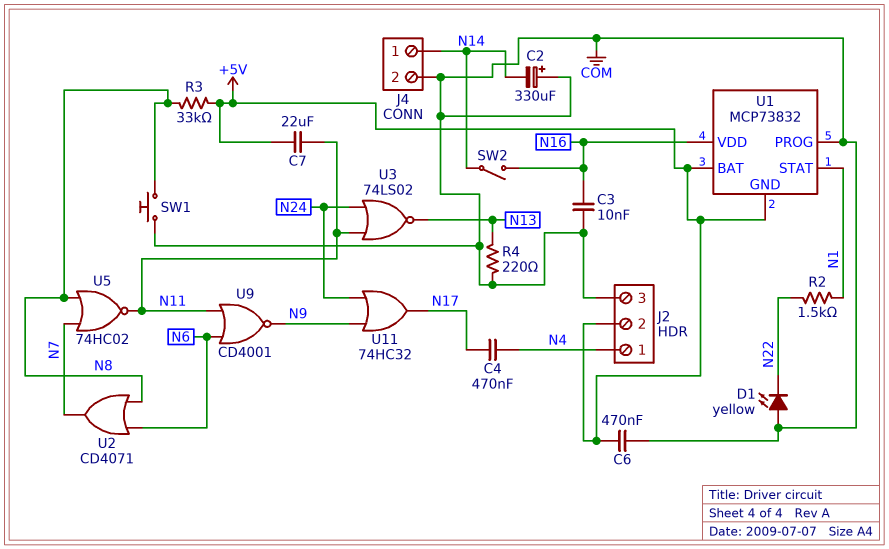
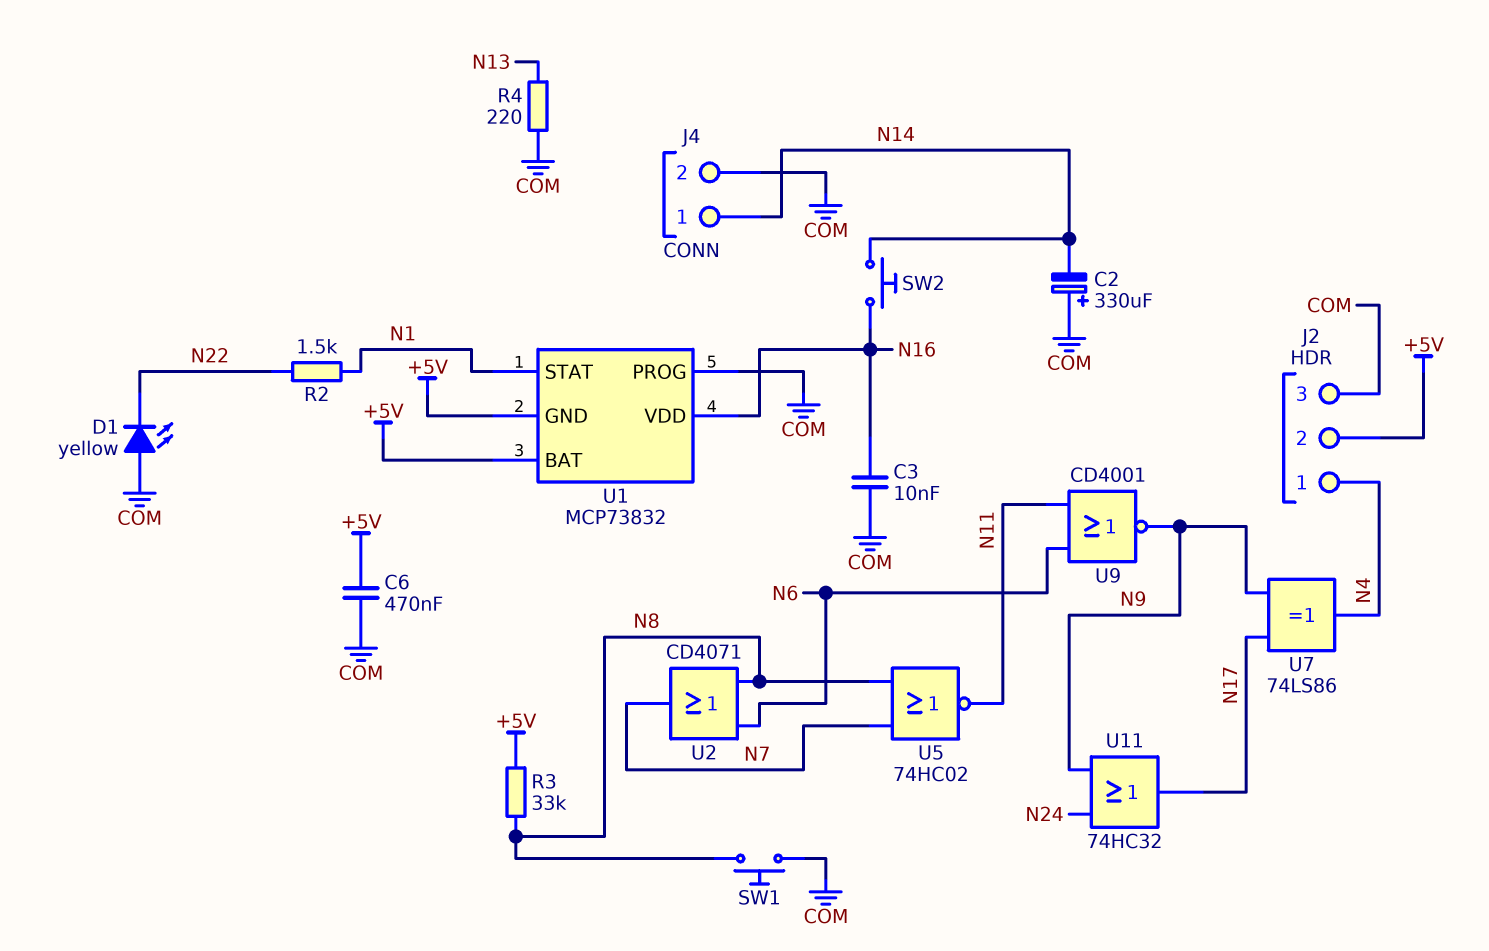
C4: 470nF (N4, N17) -> none
C7: 22uF (+5V, N11) -> none
SW2: switch (N14, N16) -> button (N14, N16)
U3: NOR 74LS02 (in N11, in N24, out N13) -> none
U7: none -> XOR 74LS86 (in N9, in N17, out N4)

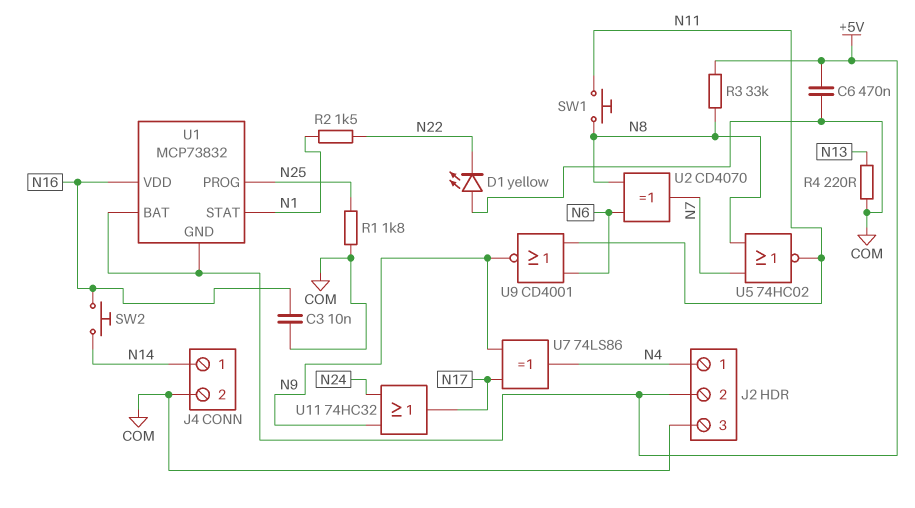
C2: 330uF (plus COM, minus N14) -> none
R1: none -> 1.8k (COM, N25)
SW1: button (COM, N8) -> button (N8, N11)
U1 pin PROG: COM -> N25
U2: OR CD4071 (in N6, in N8, out N7) -> XOR CD4070 (in N6, in N8, out N7)

